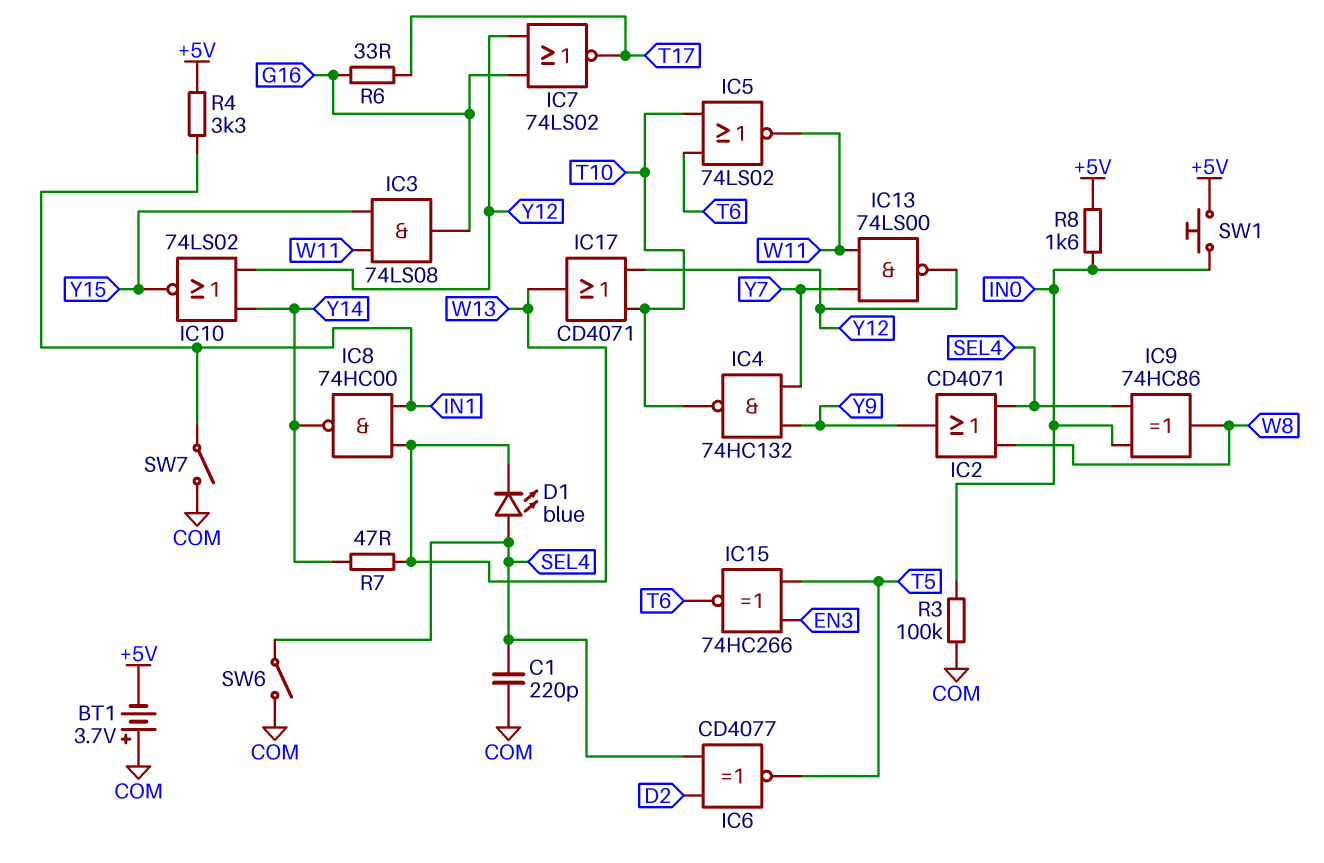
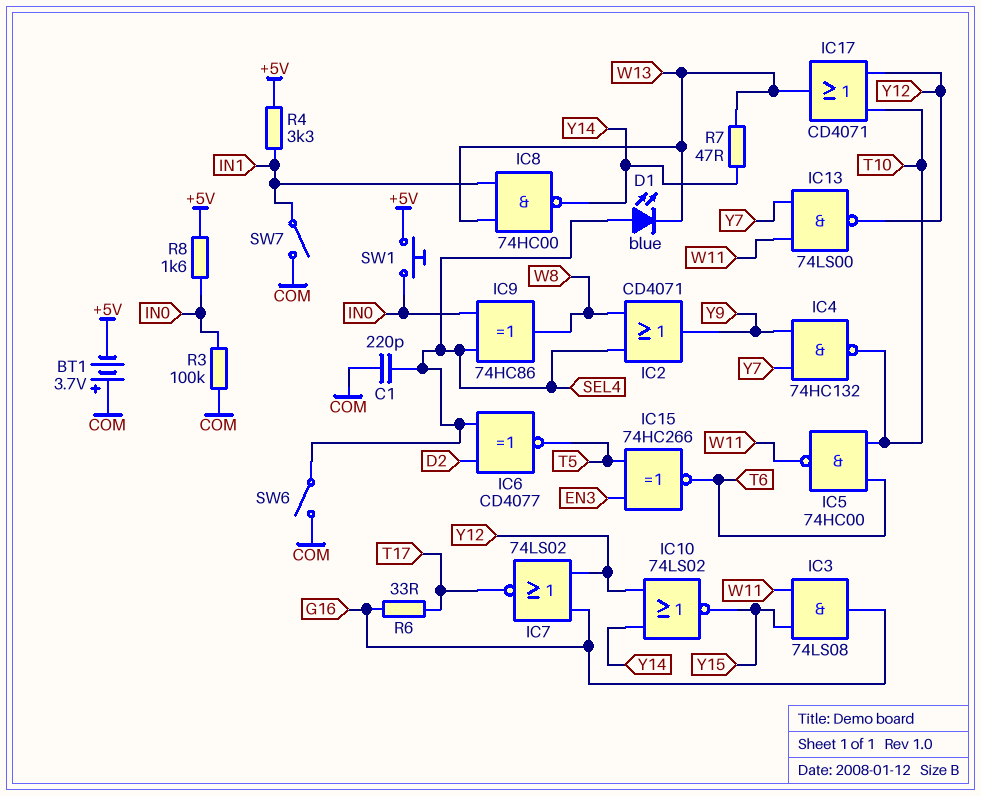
IC5: NOR 74LS02 (in T6, in T10, out W11) -> NAND 74HC00 (in T6, in T10, out W11)

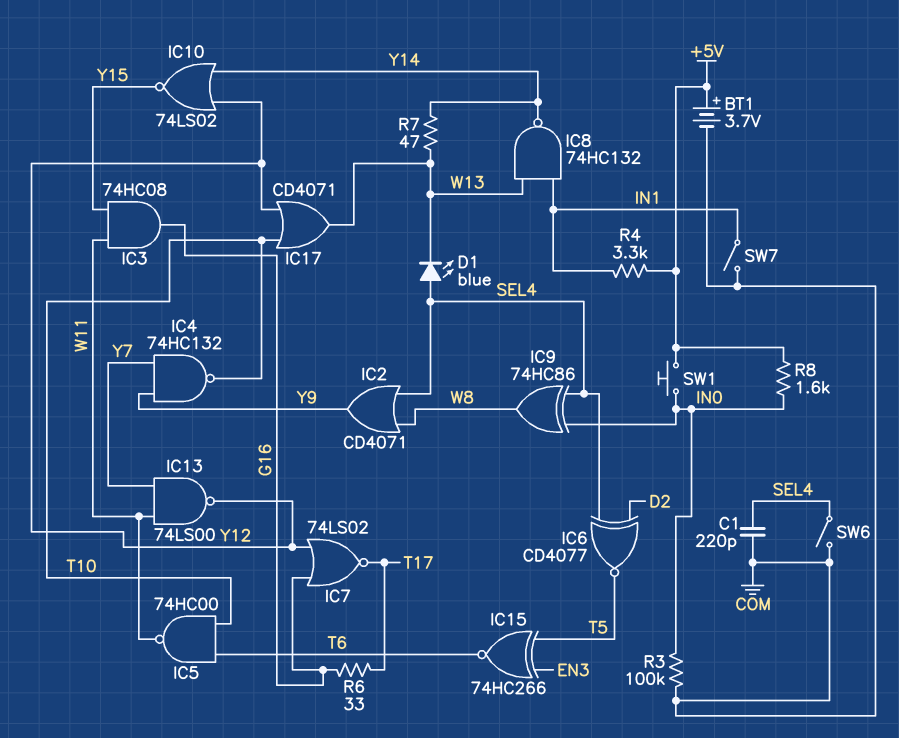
BT1: 3.7V (plus COM, minus +5V) -> 3.7V (plus +5V, minus COM)
IC3: AND 74LS08 (in W11, in Y15, out G16) -> AND 74HC08 (in W11, in Y15, out G16)
IC8: NAND 74HC00 (in IN1, in W13, out Y14) -> NAND 74HC132 (in IN1, in W13, out Y14)

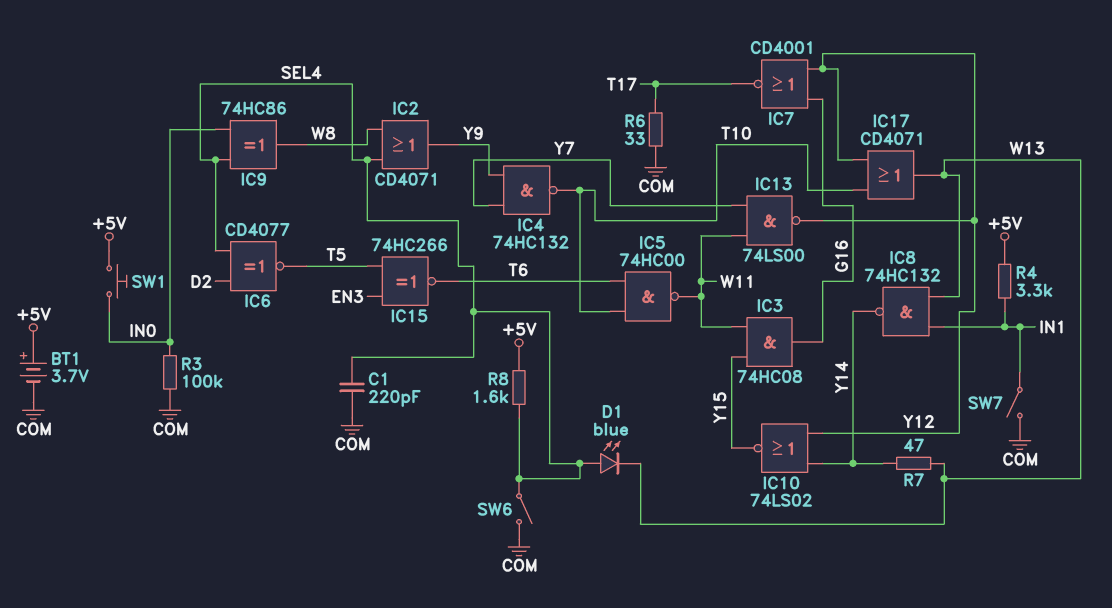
IC7: NOR 74LS02 (in G16, in Y12, out T17) -> NOR CD4001 (in G16, in Y12, out T17)
R6: 33 (G16, T17) -> 33 (COM, T17)
R8: 1.6k (+5V, IN0) -> 1.6k (+5V, SEL4)

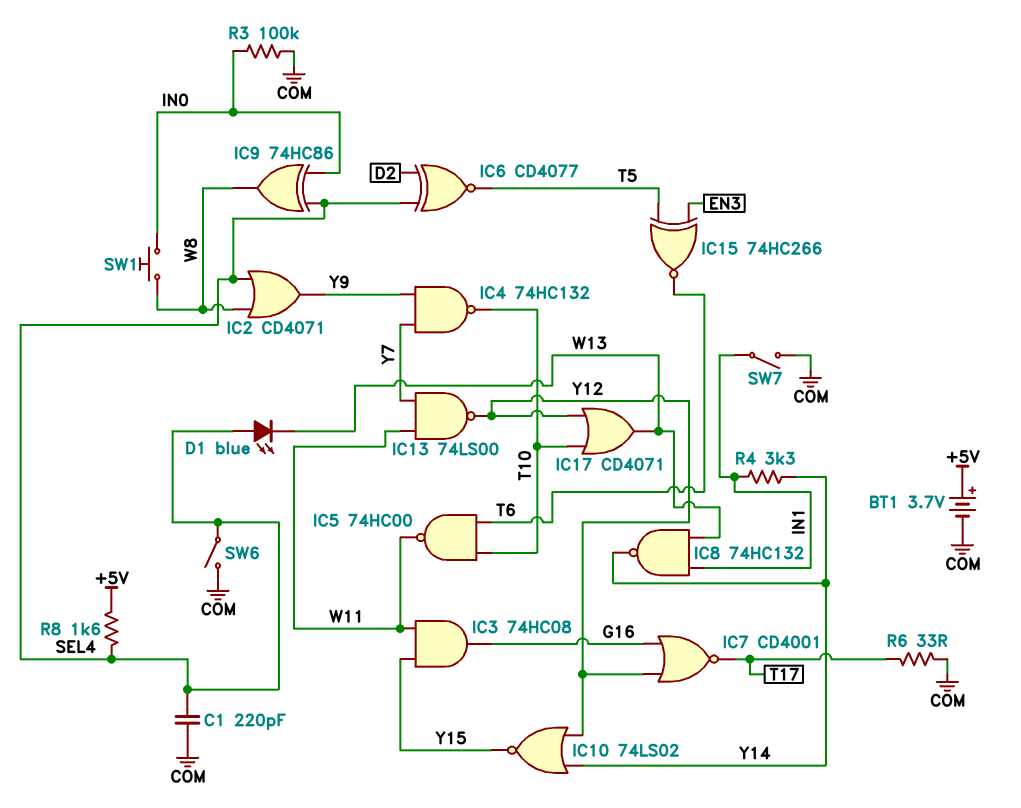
R4: 3.3k (+5V, IN1) -> 3.3k (IN1, Y14)
R7: 47 (W13, Y14) -> none
SW1: button (+5V, IN0) -> button (IN0, W8)

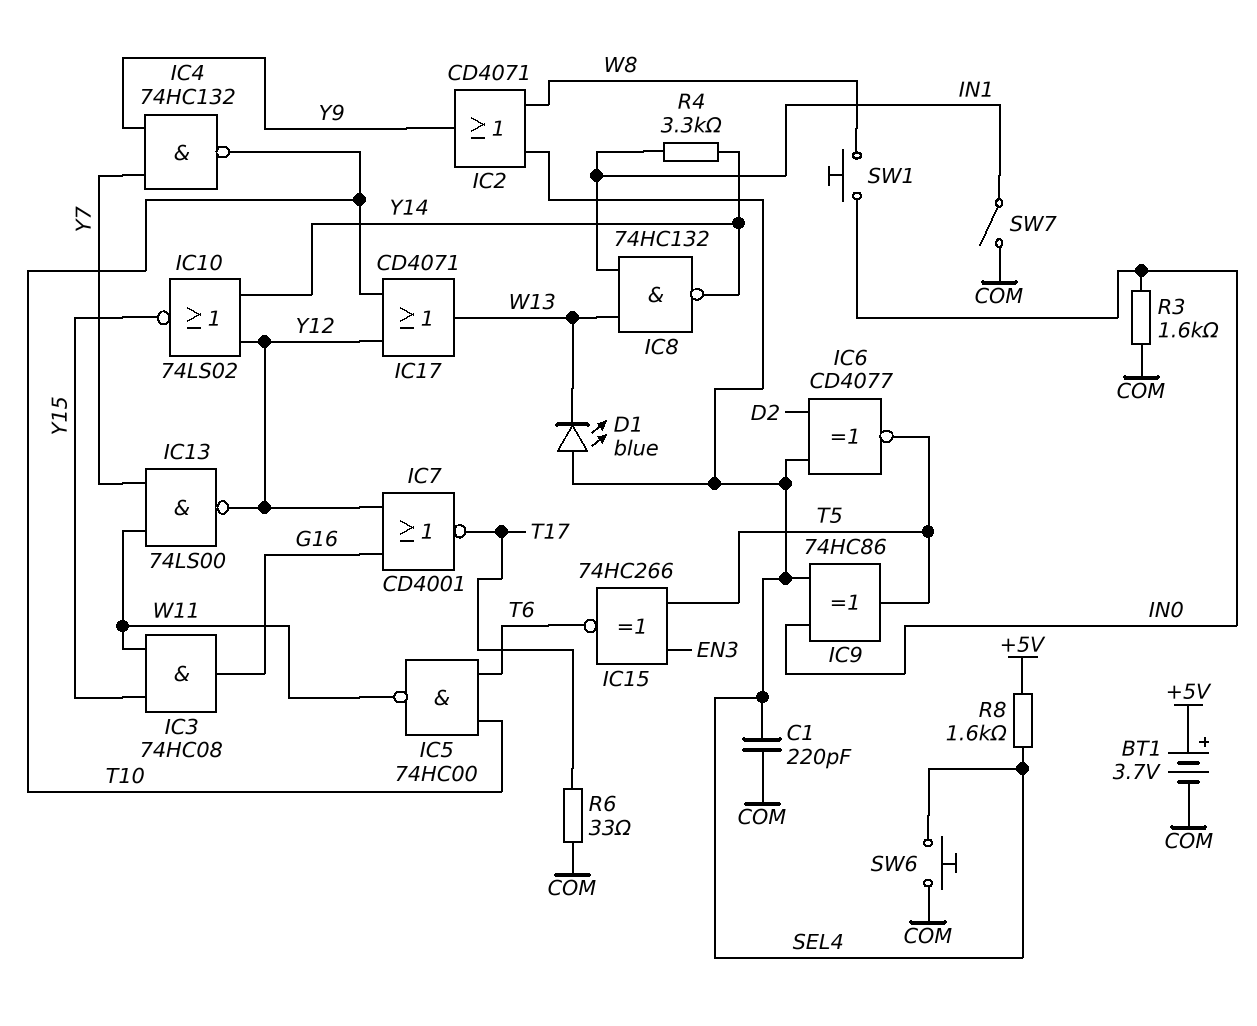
IC9: XOR 74HC86 (in IN0, in SEL4, out W8) -> XOR 74HC86 (in IN0, in SEL4, out T5)
R3: 100k (COM, IN0) -> 1.6k (COM, IN0)
SW6: switch (COM, SEL4) -> button (COM, SEL4)

